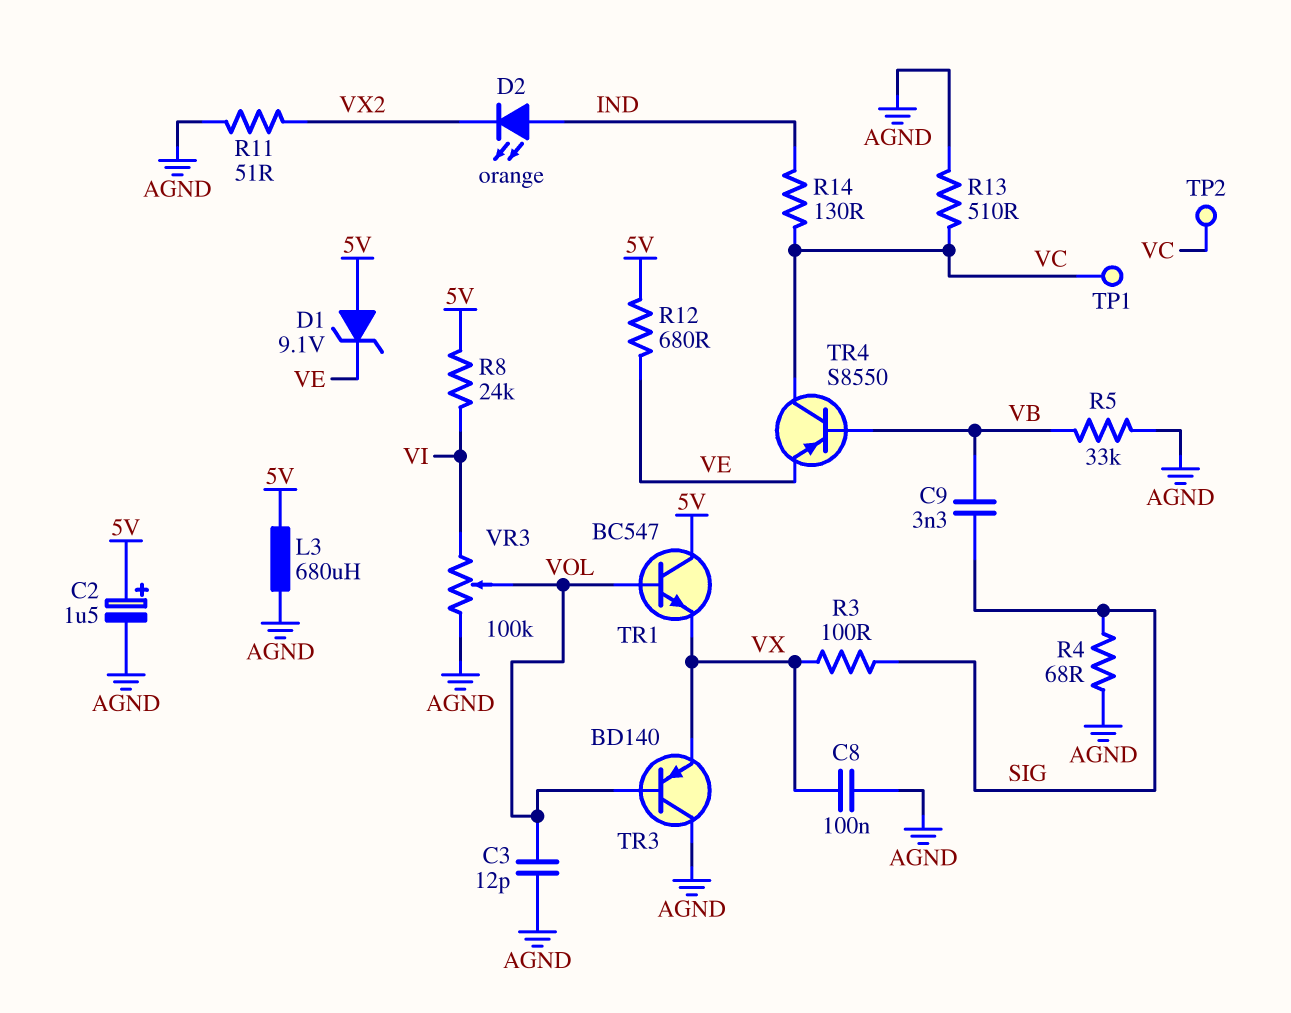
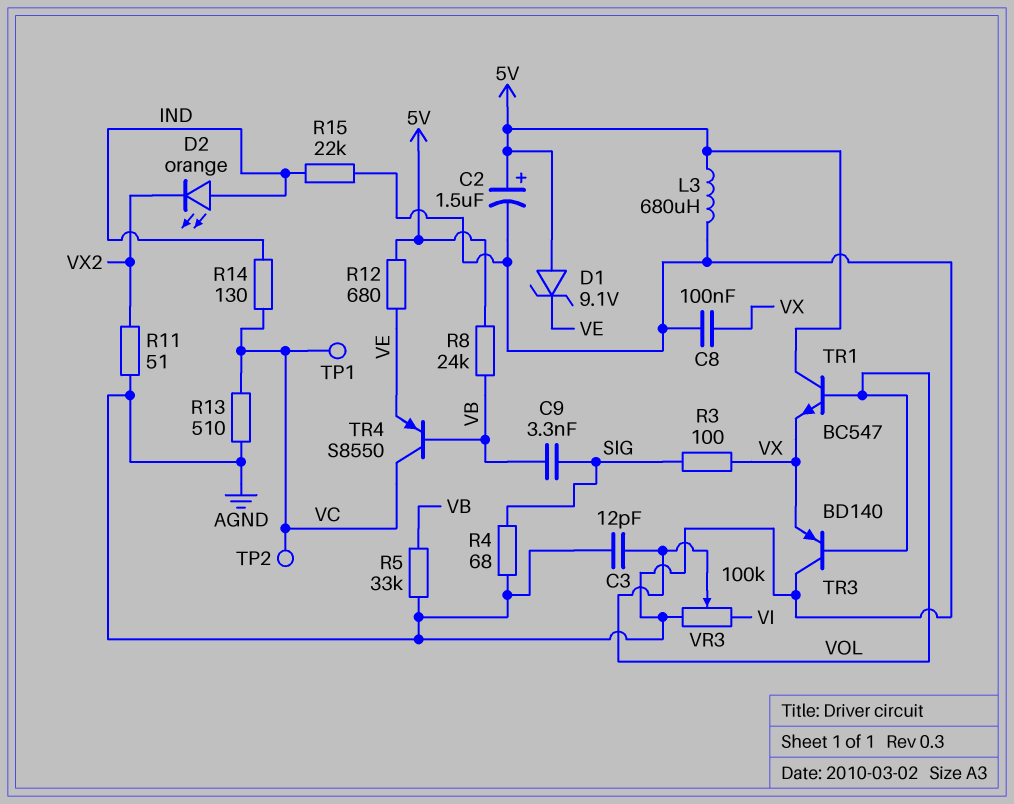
R8: 24k (5V, VI) -> 24k (5V, VB)
R15: none -> 22k (AGND, IND)

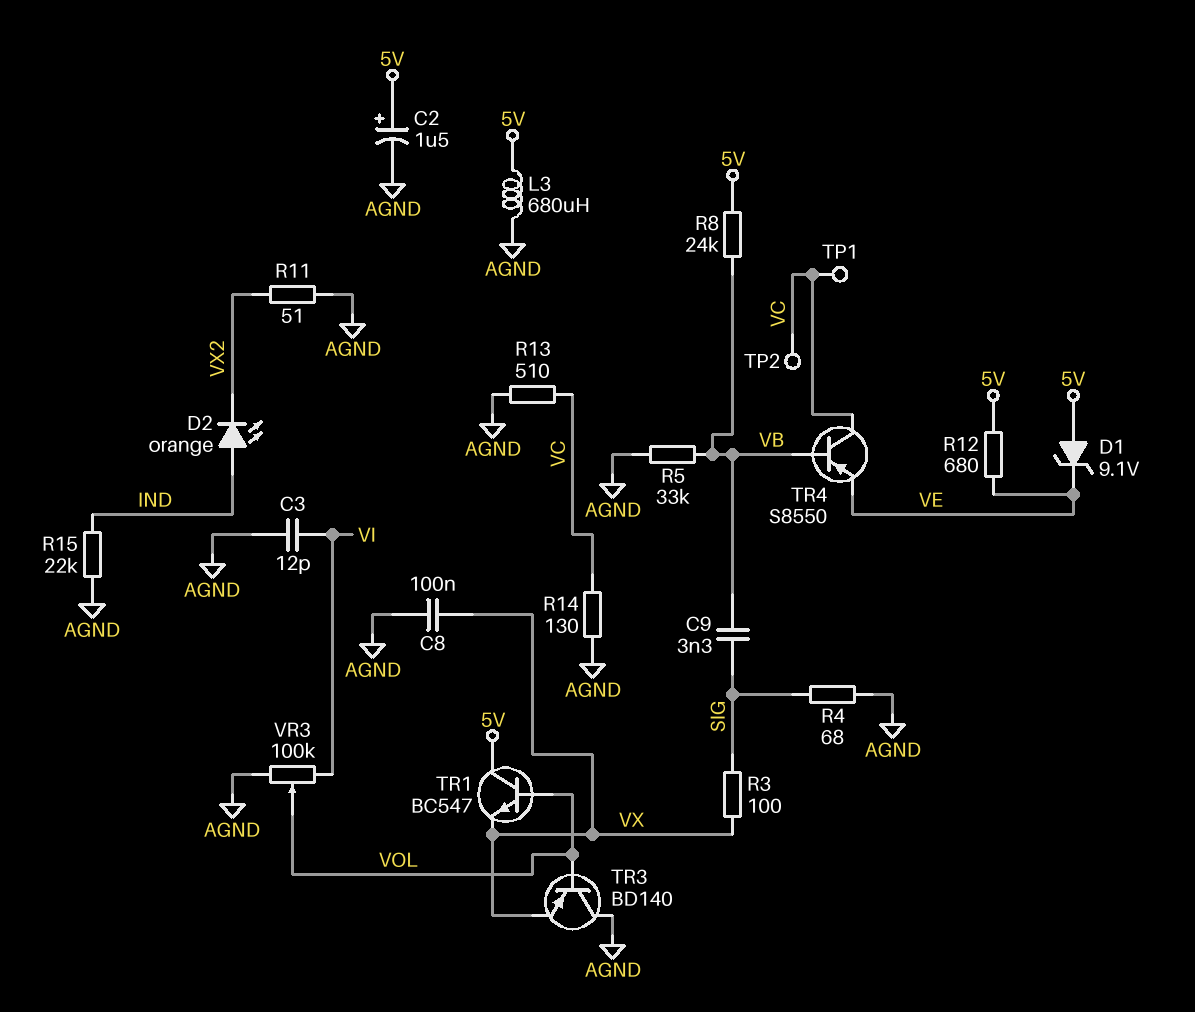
C3: 12pF (AGND, VOL) -> 12pF (AGND, VI)
R14: 130 (IND, VC) -> 130 (AGND, VC)

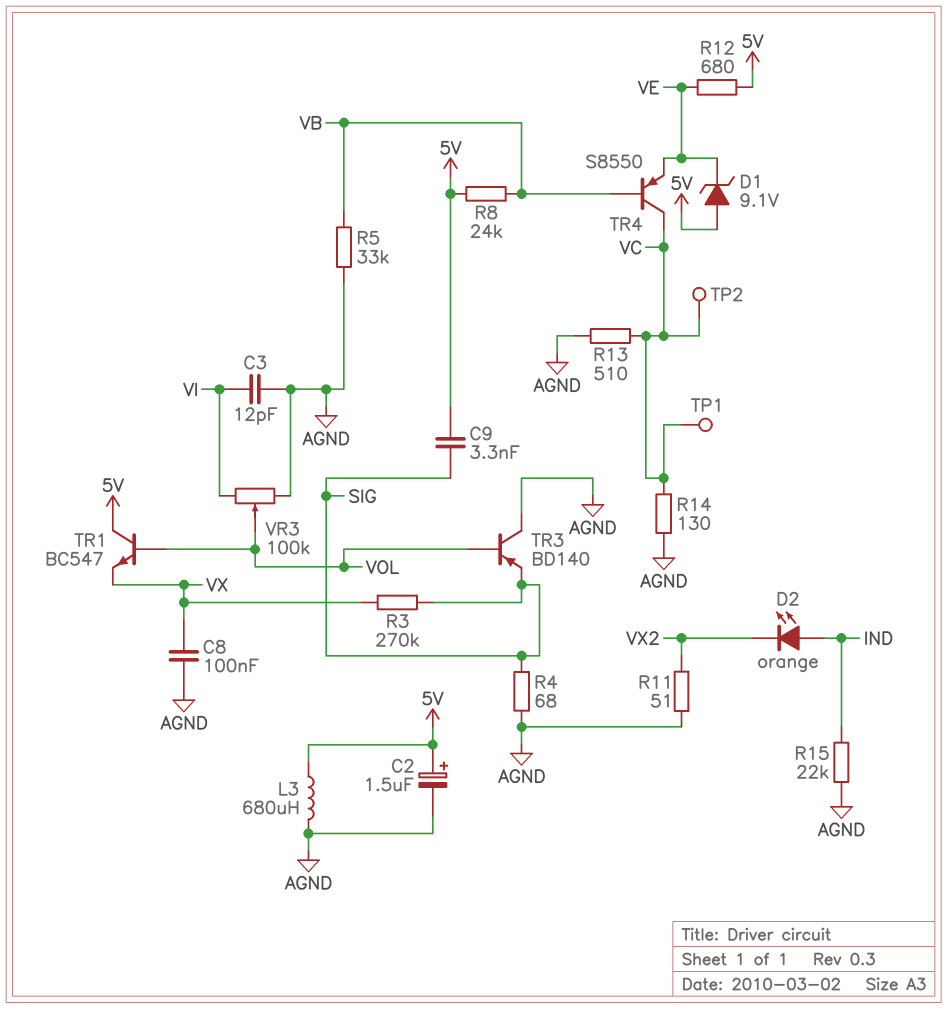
C9: 3.3nF (SIG, VB) -> 3.3nF (5V, SIG)
R3: 100 (SIG, VX) -> 270k (SIG, VX)
TR3: PNP BD140 (B VOL, C AGND, E VX) -> PNP BD140 (B VOL, C AGND, E SIG)

